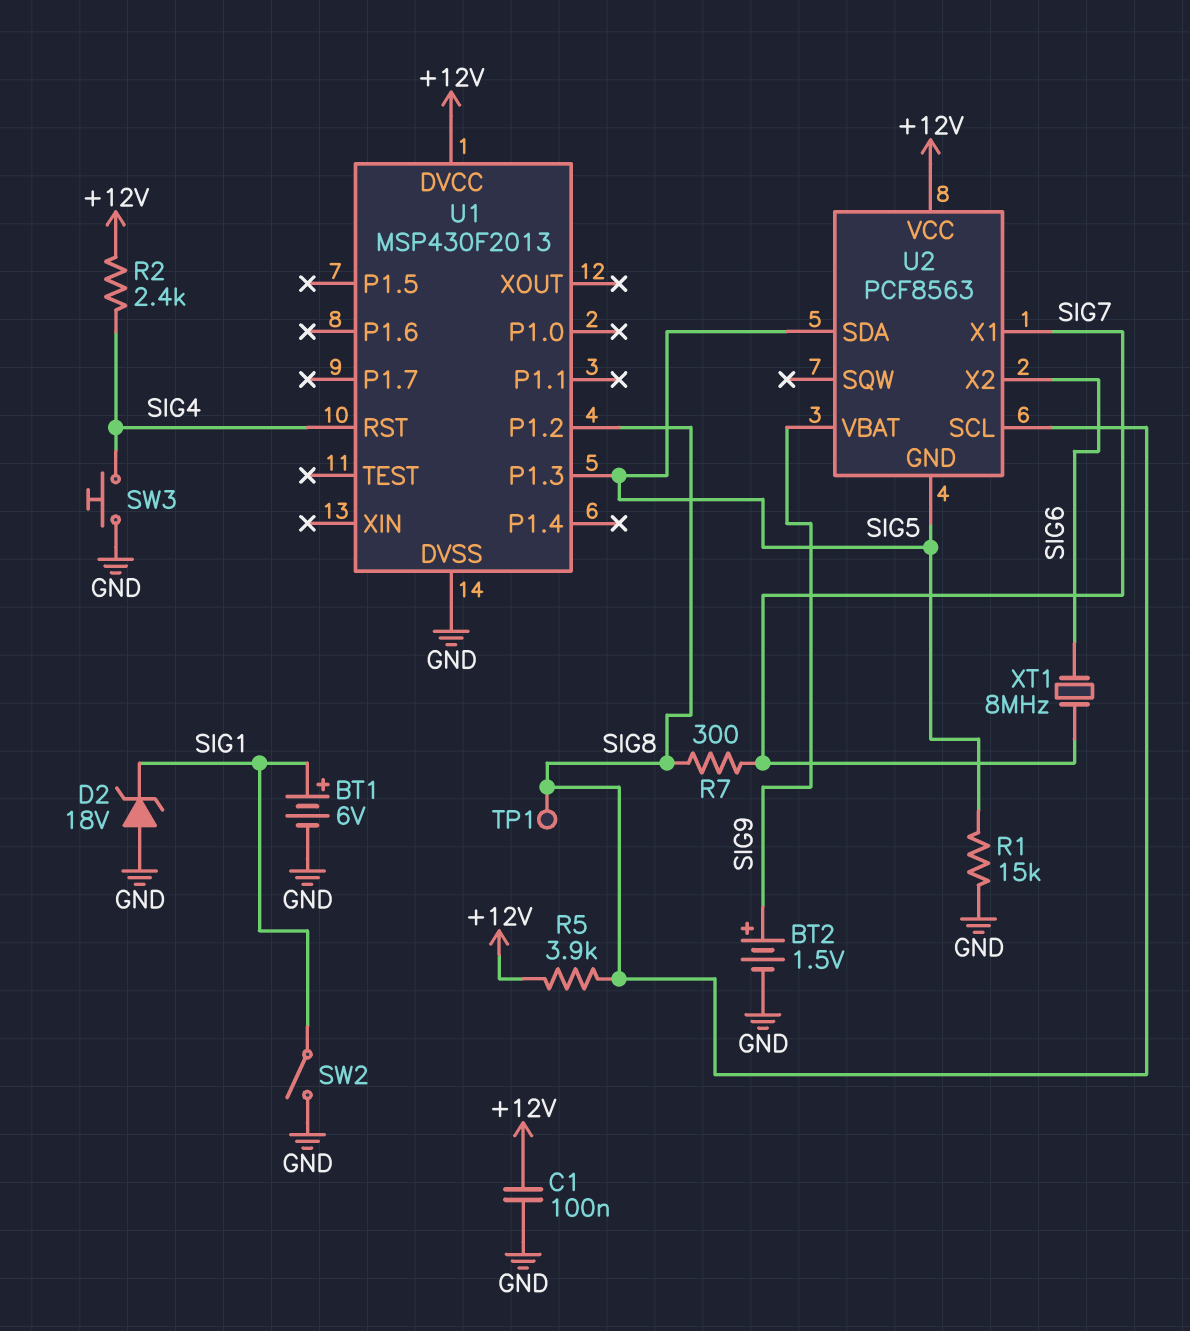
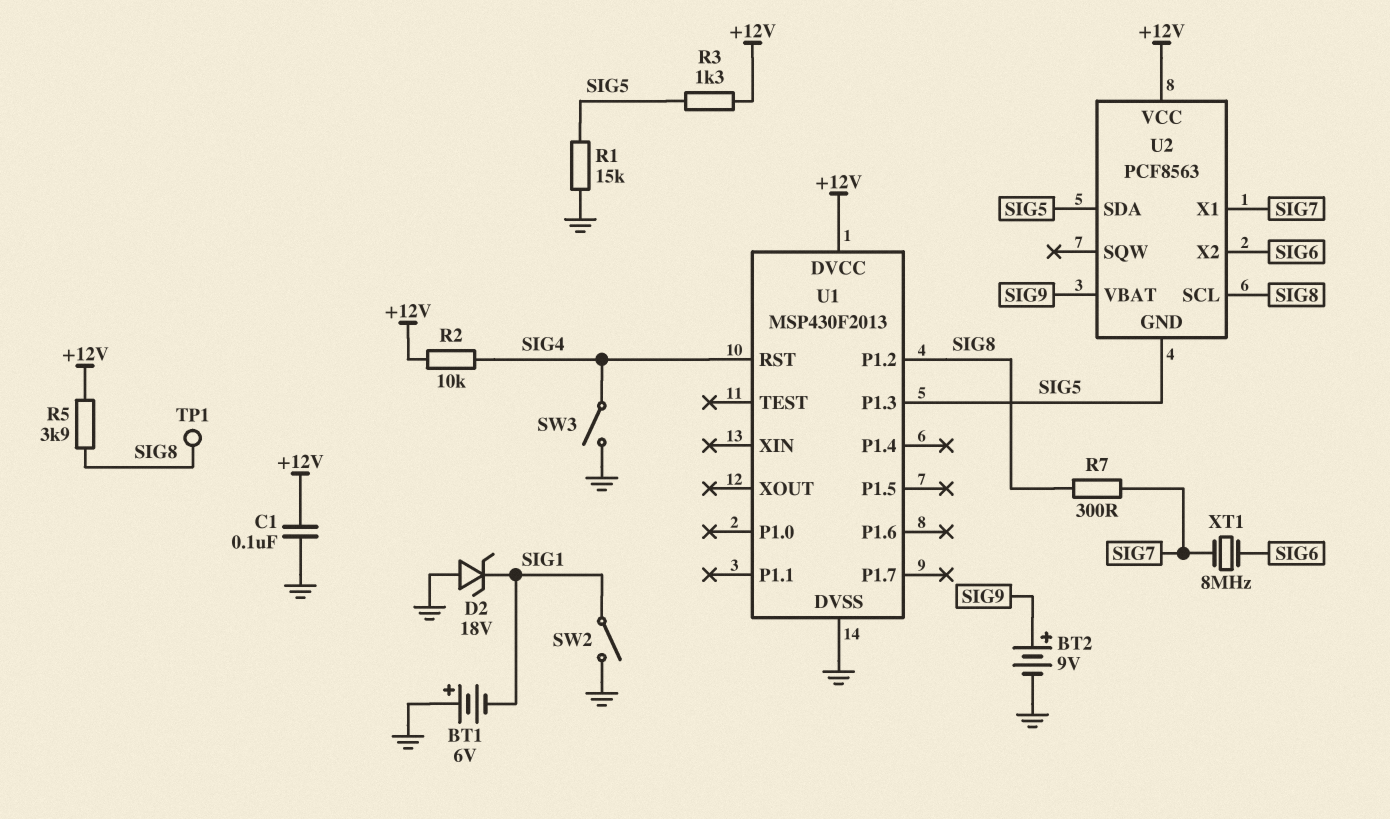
BT1: 6V (plus SIG1, minus GND) -> 6V (plus GND, minus SIG1)
BT2: 1.5V (plus SIG9, minus GND) -> 9V (plus SIG9, minus GND)
R2: 2.4k (+12V, SIG4) -> 10k (+12V, SIG4)
R3: none -> 1.3k (+12V, SIG5)
SW3: button (GND, SIG4) -> switch (GND, SIG4)

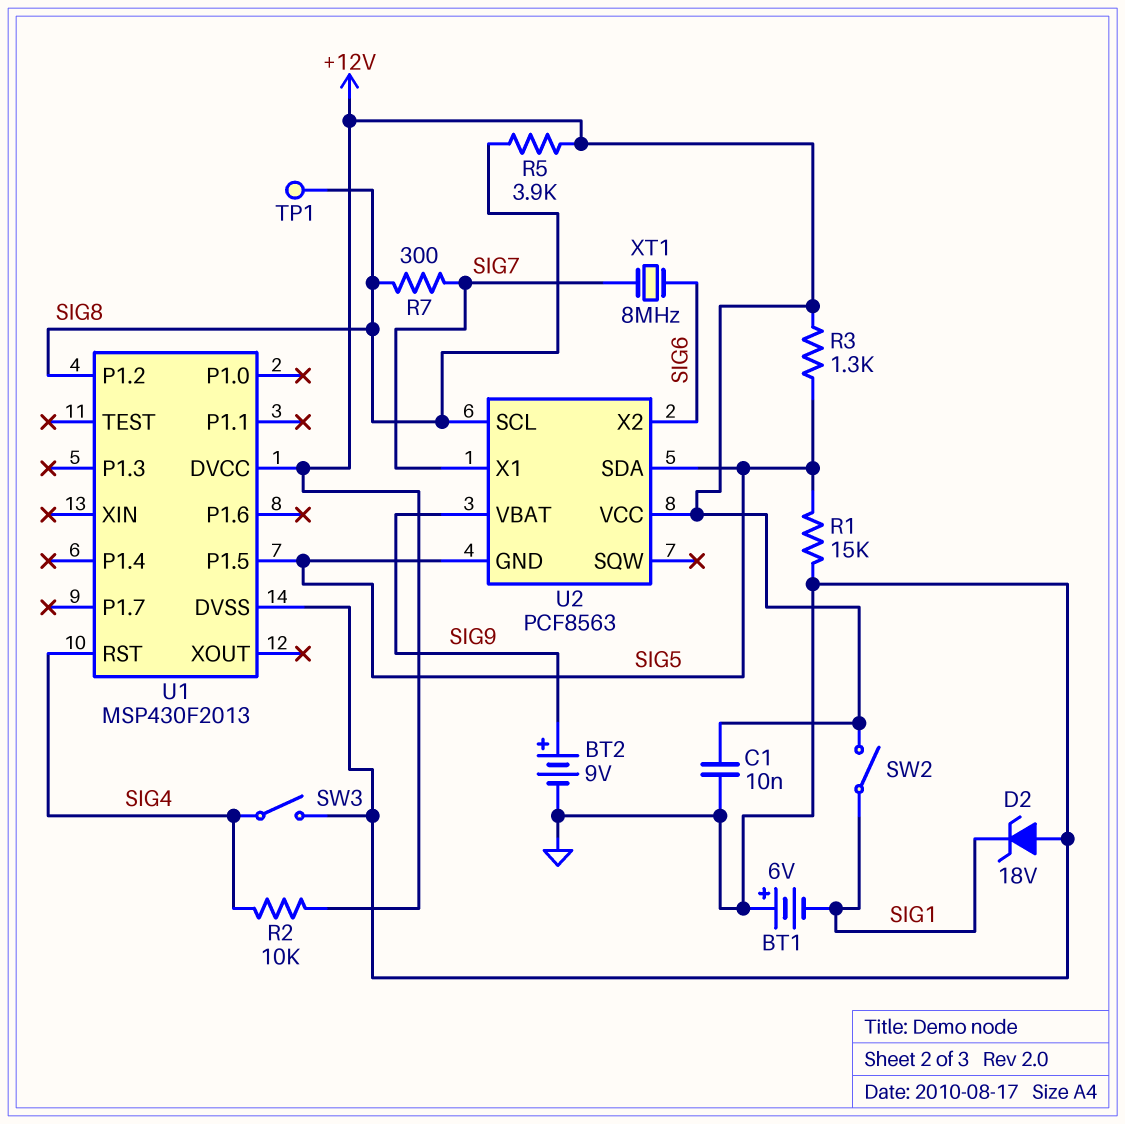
C1: 100nF (+12V, GND) -> 10nF (+12V, GND)
SW2: switch (GND, SIG1) -> switch (+12V, SIG1)
U1 pin P1.3: SIG5 -> none
U1 pin P1.5: none -> SIG5

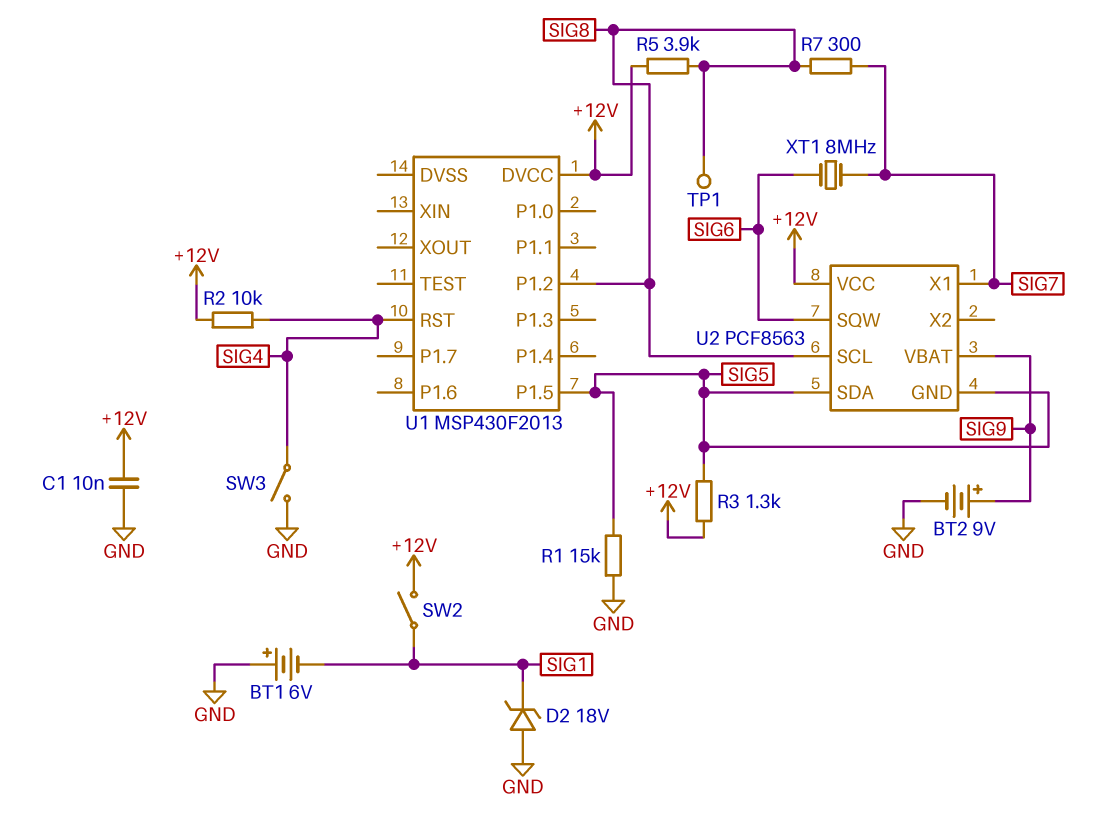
U1 pin DVSS: GND -> none
U2 pin SQW: none -> SIG6
U2 pin X2: SIG6 -> none

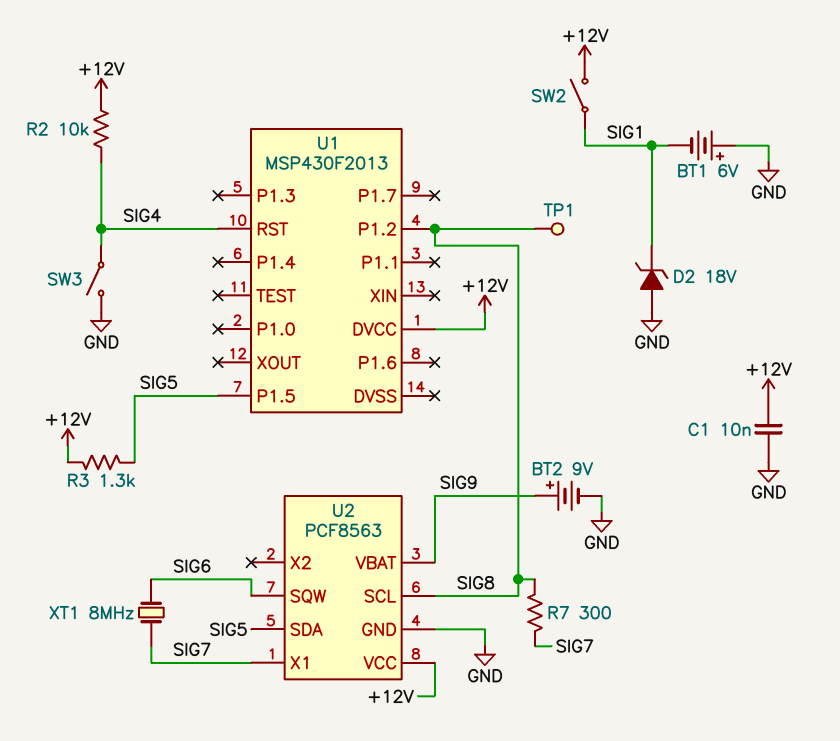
R1: 15k (GND, SIG5) -> none
R5: 3.9k (+12V, SIG8) -> none
U2 pin GND: SIG5 -> GND

